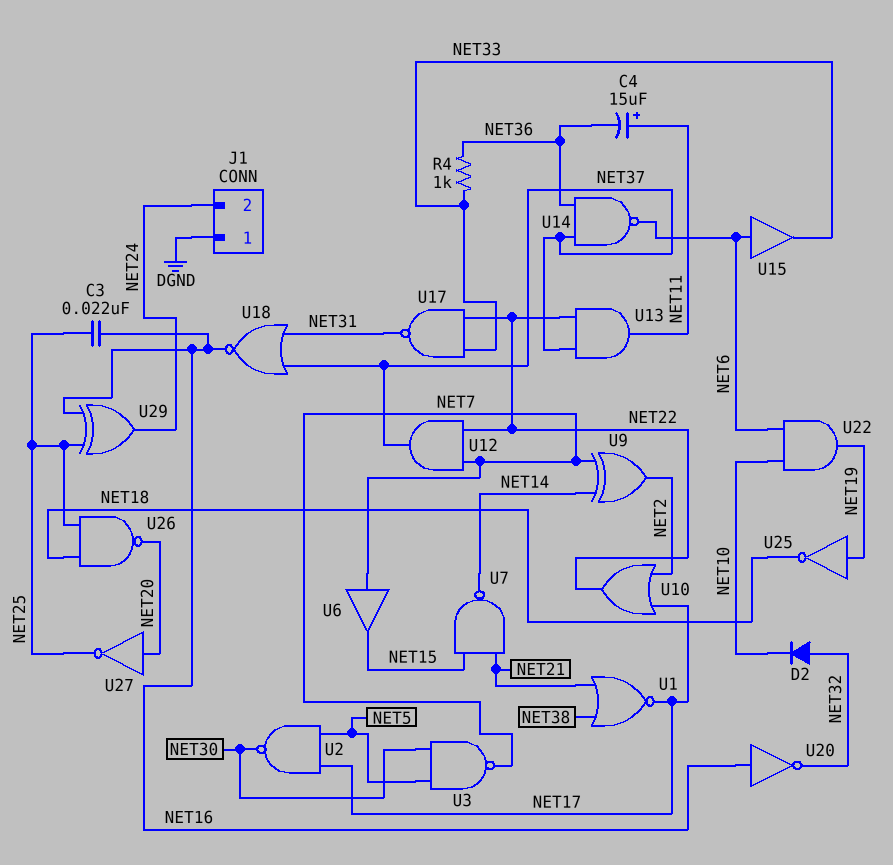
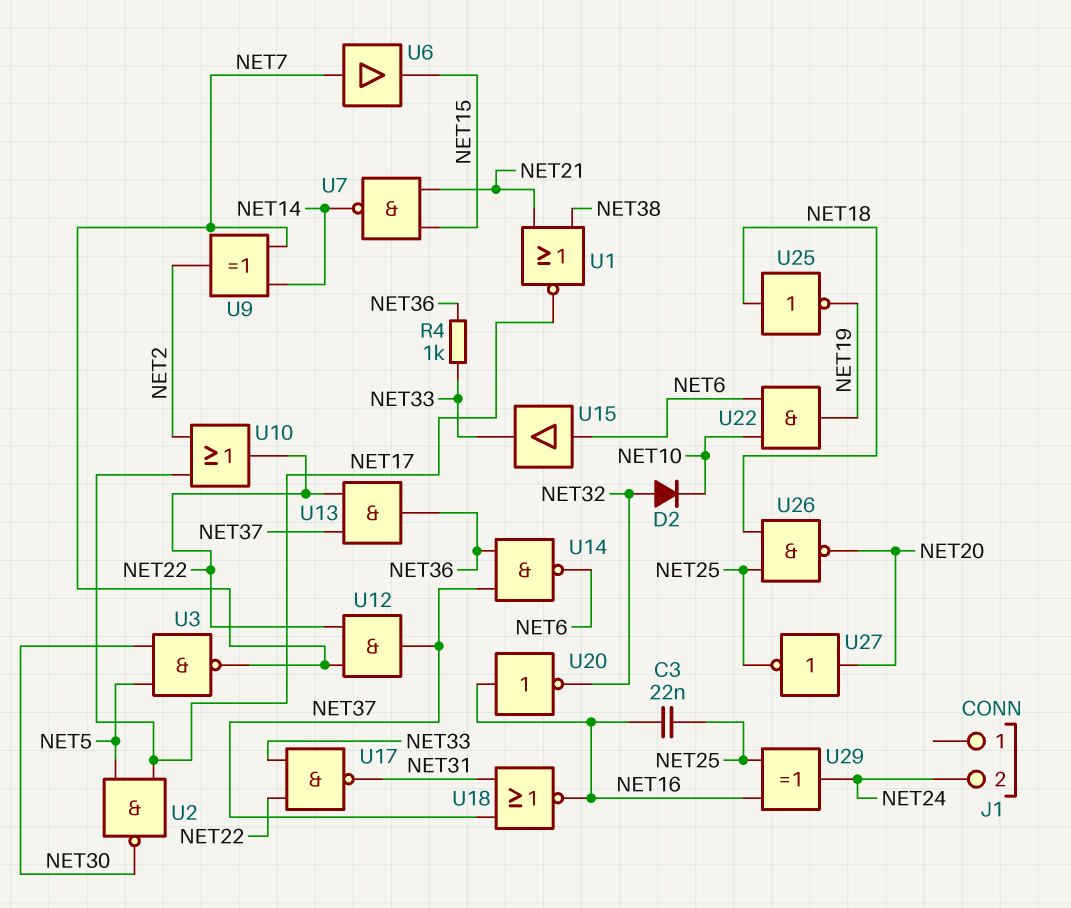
C4: 15uF (plus NET11, minus NET36) -> none
J1 pin 1: DGND -> none
U13: AND (in NET22, in NET37, out NET11) -> AND (in NET22, in NET37, out NET36)
U25: NOT (in NET19, out NET18) -> NOT (in NET18, out NET19)

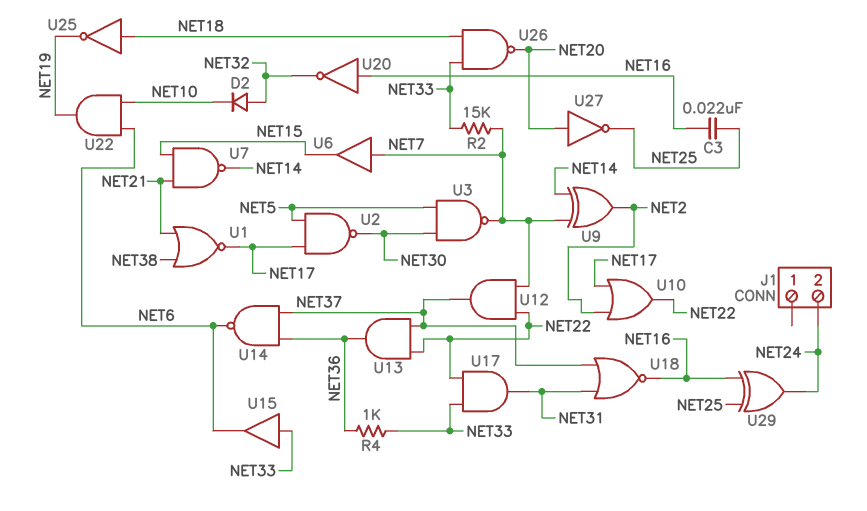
R2: none -> 15k (NET7, NET33)
U15: buffer (in NET6, out NET33) -> buffer (in NET33, out NET6)
U17: NAND (in NET22, in NET33, out NET31) -> AND (in NET22, in NET33, out NET31)
U26: NAND (in NET18, in NET25, out NET20) -> NAND (in NET18, in NET33, out NET20)

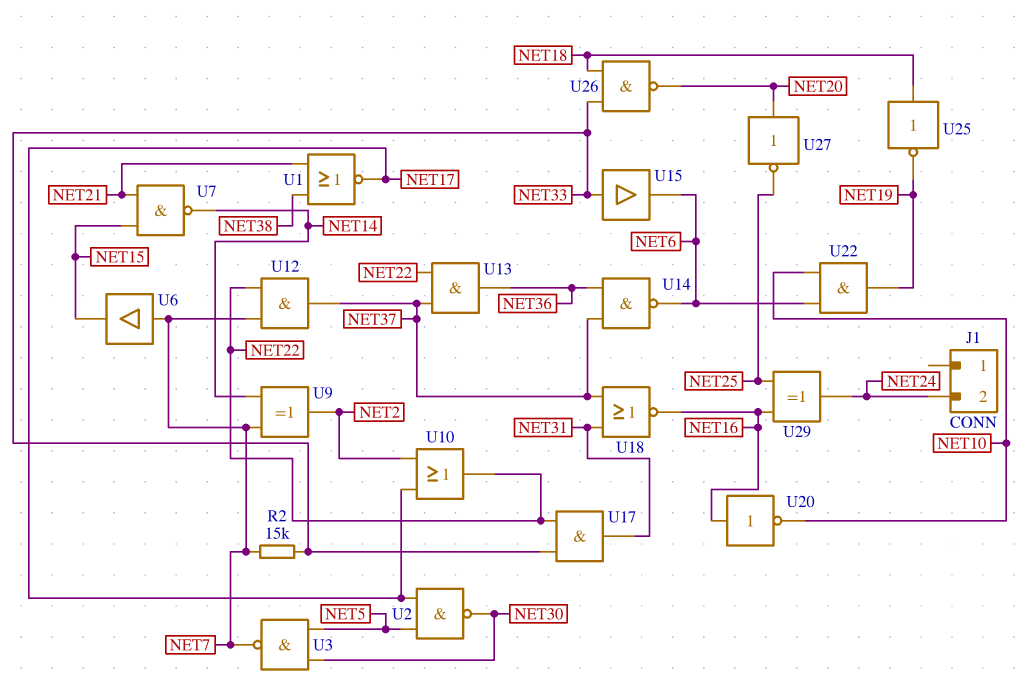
C3: 22nF (NET16, NET25) -> none
D2: diode (A NET32, K NET10) -> none
R4: 1k (NET33, NET36) -> none
U20: NOT (in NET16, out NET32) -> NOT (in NET16, out NET10)

